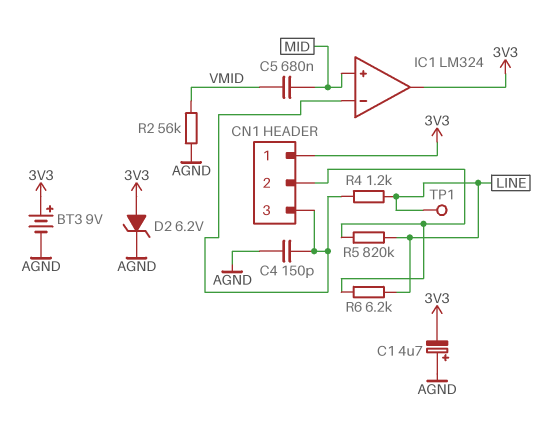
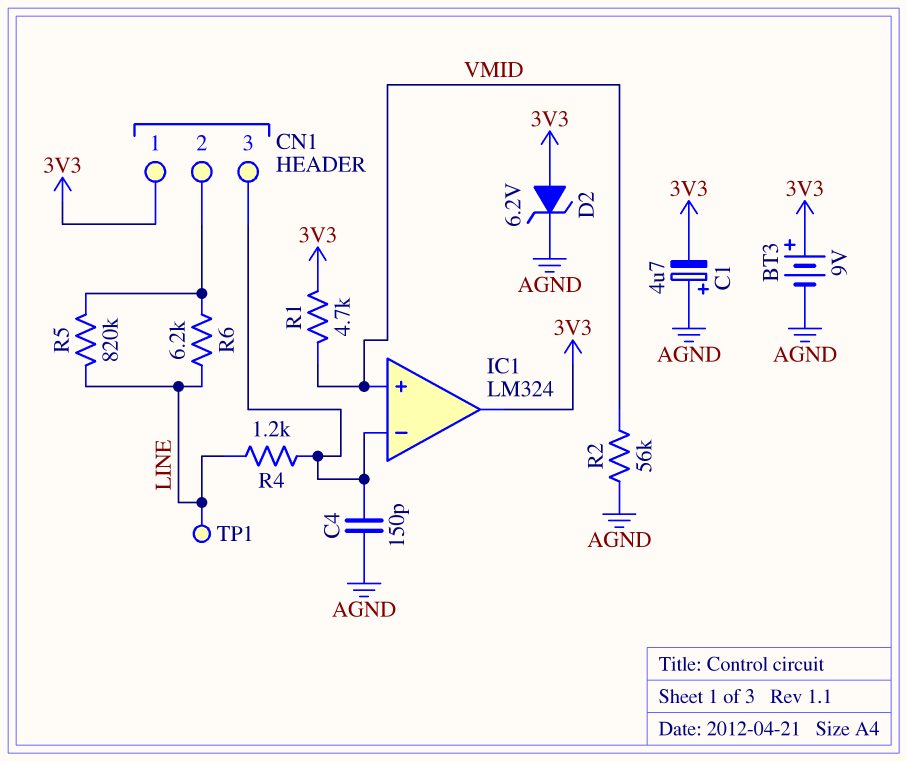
C5: 680nF (MID, VMID) -> none
IC1 pin in+: MID -> VMID
R1: none -> 4.7k (3V3, VMID)

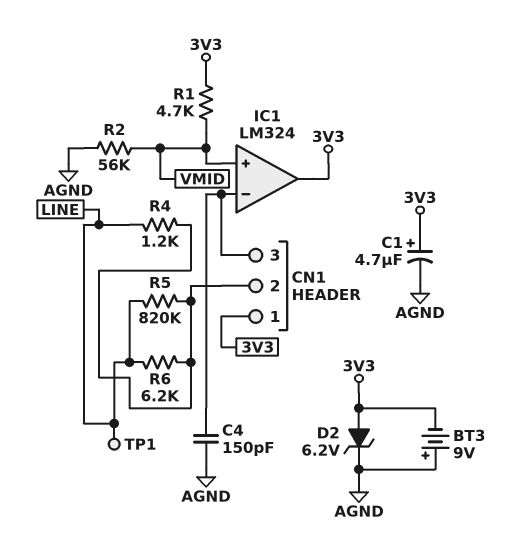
BT3: 9V (plus 3V3, minus AGND) -> 9V (plus AGND, minus 3V3)
C1: 4.7uF (plus AGND, minus 3V3) -> 4.7uF (plus 3V3, minus AGND)
R4: 1.2k (CN1/3, LINE) -> 1.2k (CN1/2, LINE)

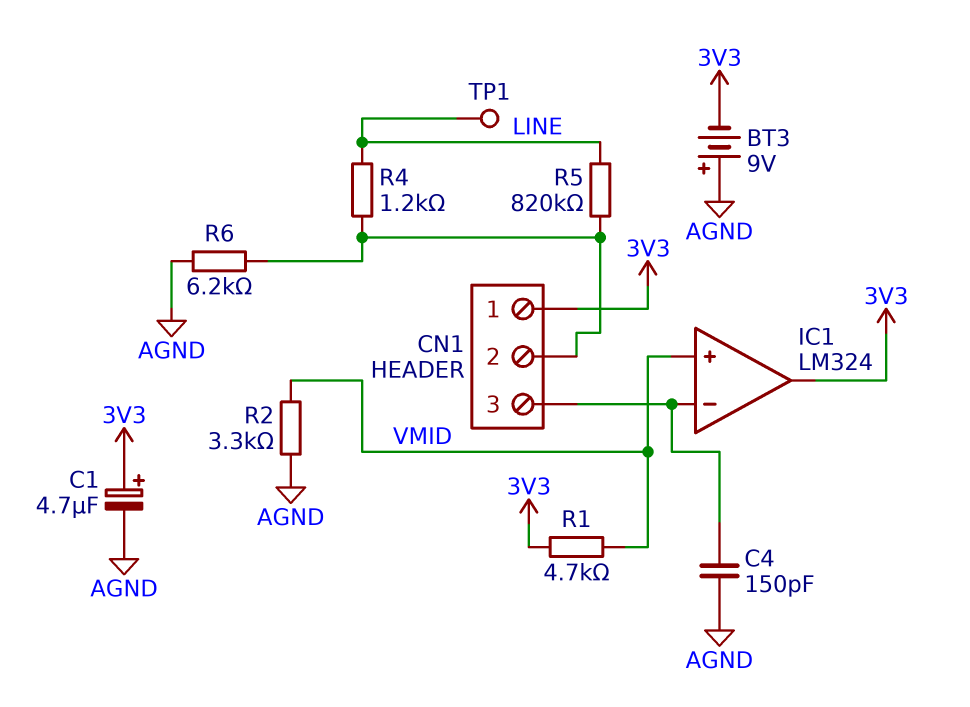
D2: zener 6.2V (A 3V3, K AGND) -> none
R2: 56k (AGND, VMID) -> 3.3k (AGND, VMID)
R6: 6.2k (CN1/2, LINE) -> 6.2k (AGND, CN1/2)

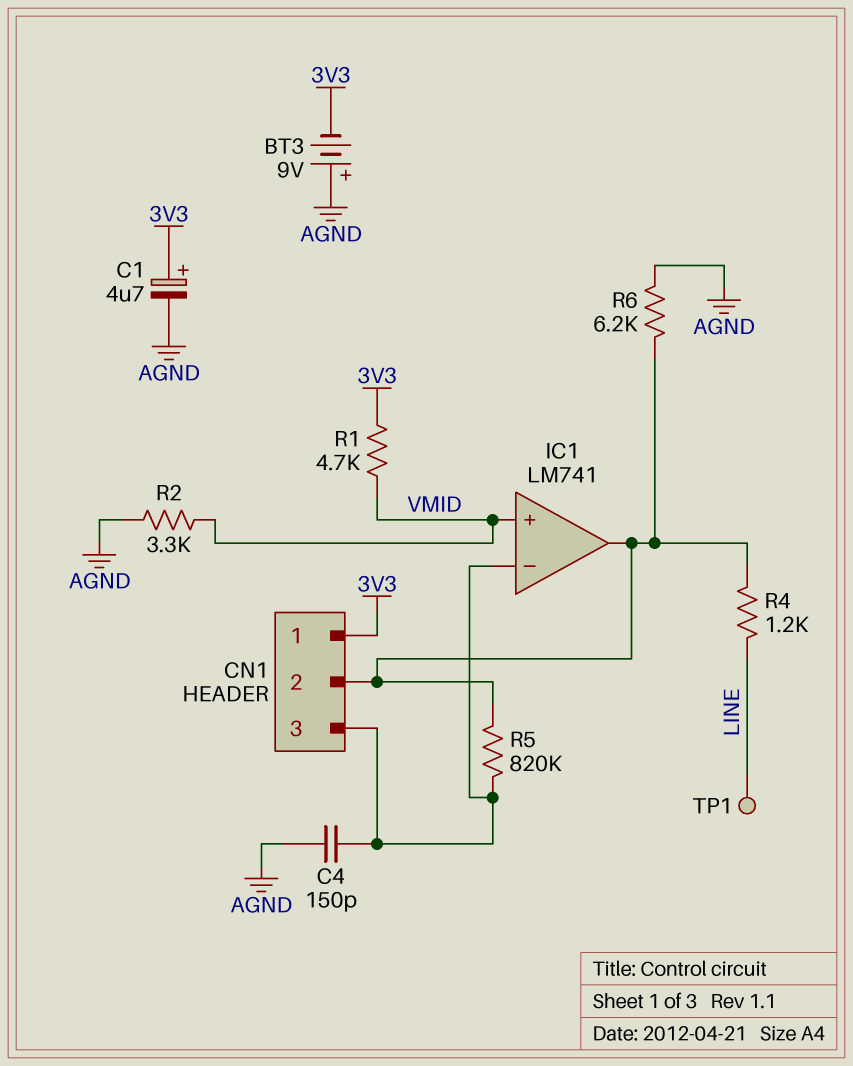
IC1: LM324 -> LM741
IC1 pin out: 3V3 -> CN1/2
R5: 820k (CN1/2, LINE) -> 820k (CN1/2, CN1/3)

